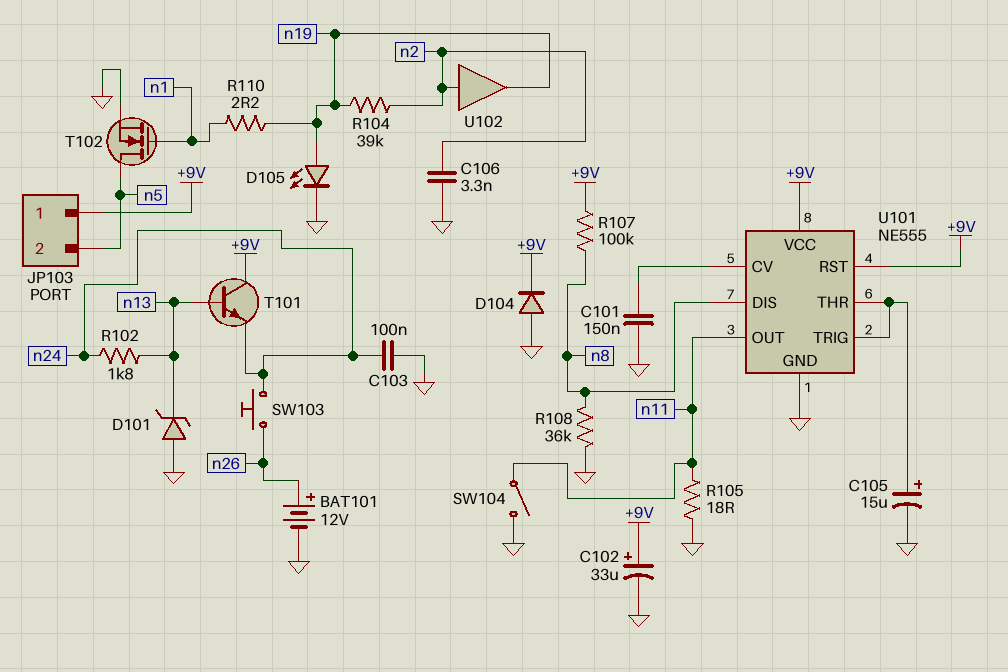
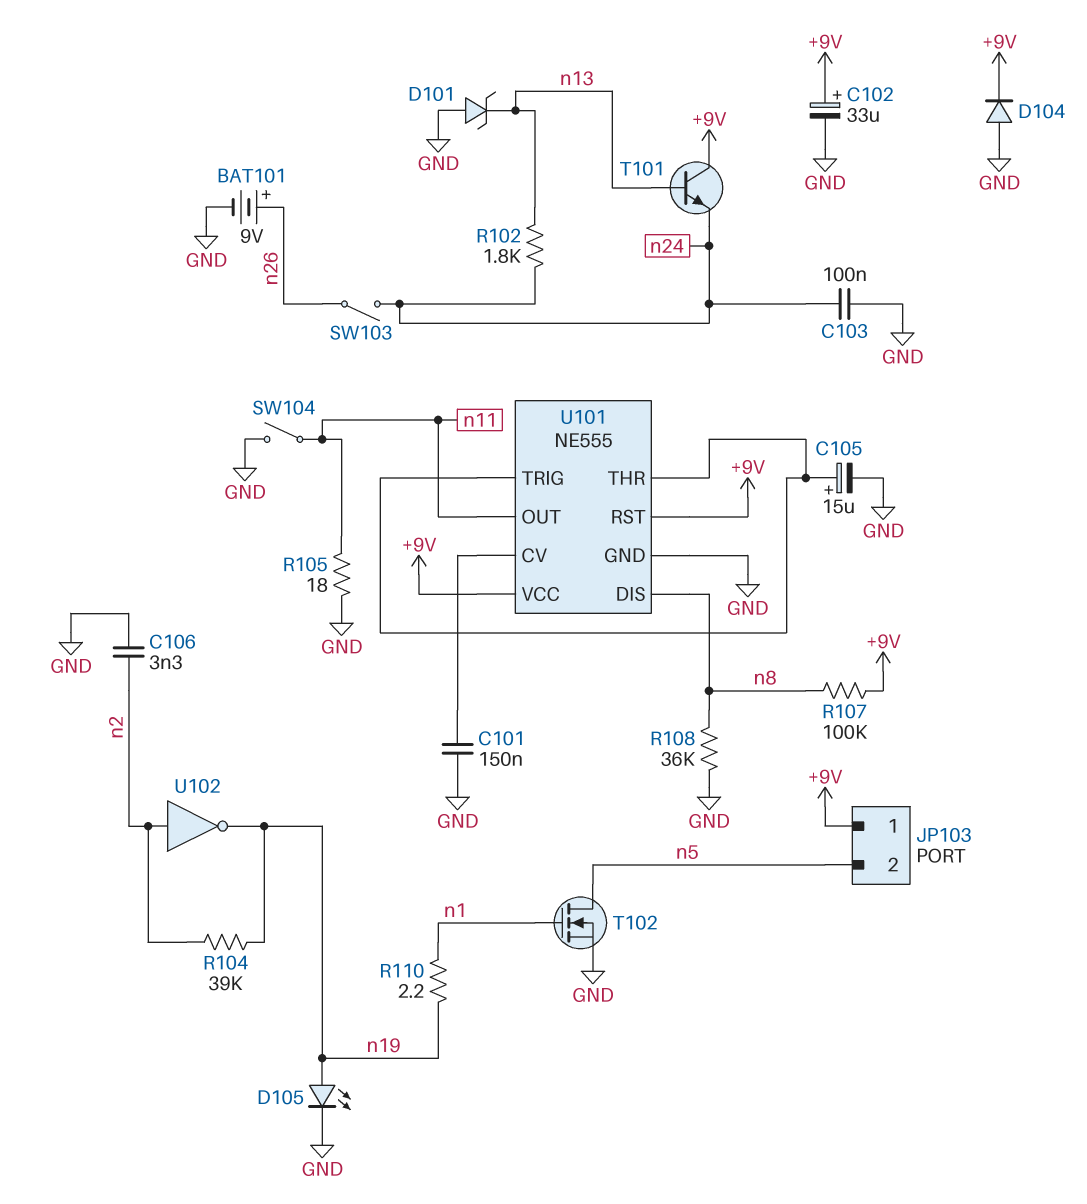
BAT101: 12V (plus n26, minus GND) -> 9V (plus n26, minus GND)
SW103: button (n24, n26) -> switch (n24, n26)
U102: buffer (in n2, out n19) -> NOT (in n2, out n19)

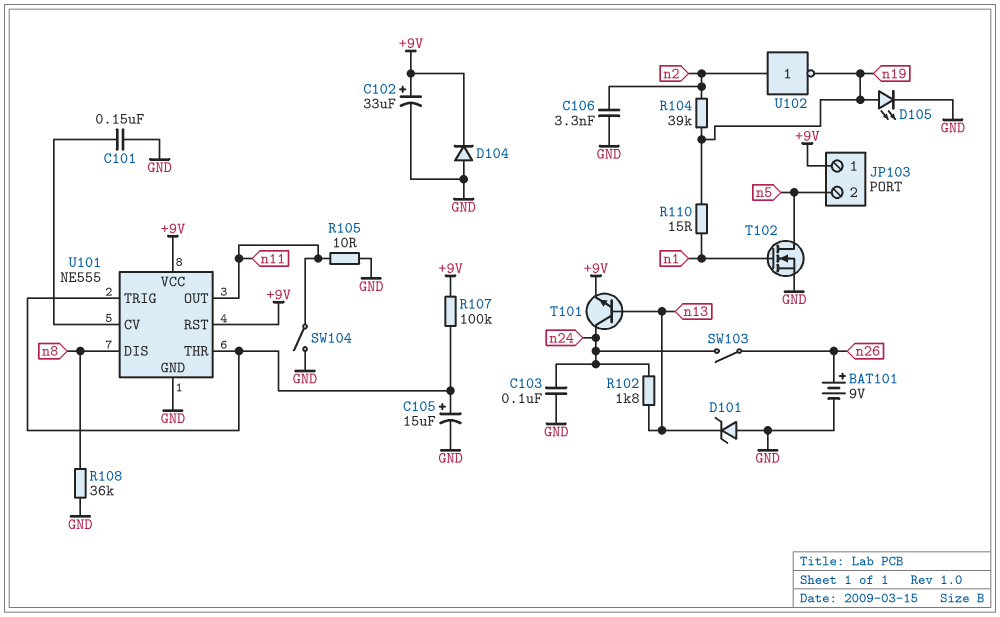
R105: 18 (GND, n11) -> 10 (GND, n11)
R107: 100k (+9V, n8) -> 100k (+9V, U101/THR)
R110: 2.2 (n1, n19) -> 15 (n1, n19)
T101: NPN (B n13, C +9V, E n24) -> NPN (B n13, C n24, E +9V)

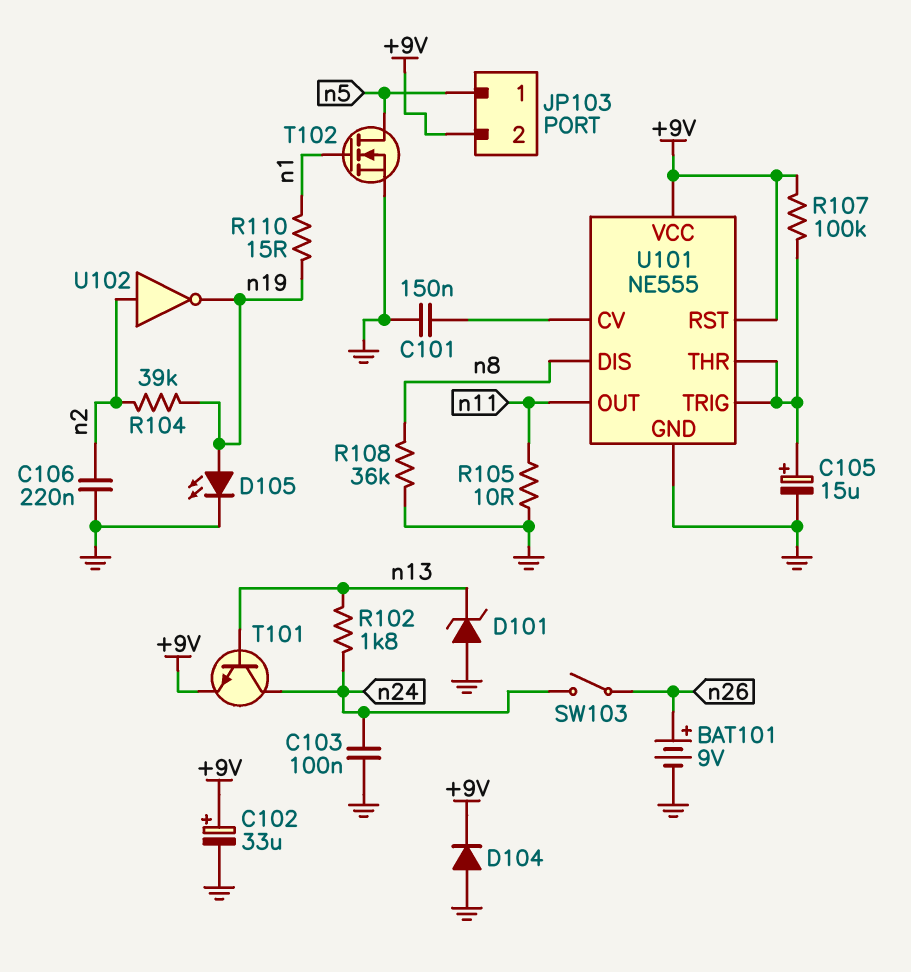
C106: 3.3nF (GND, n2) -> 220nF (GND, n2)
JP103 pin 1: +9V -> n5
JP103 pin 2: n5 -> +9V
SW104: switch (GND, n11) -> none

